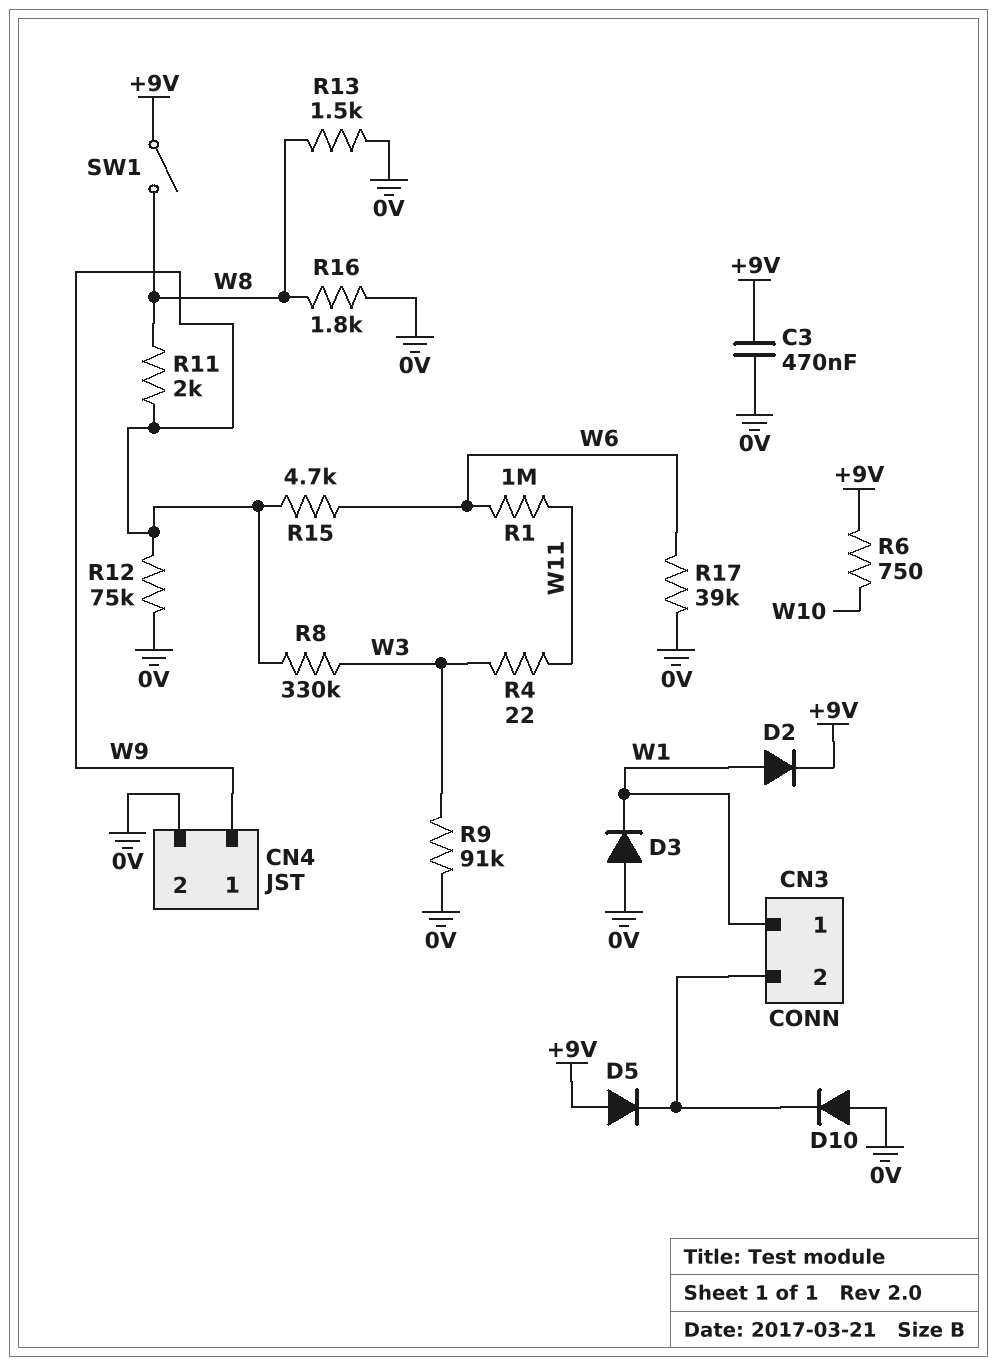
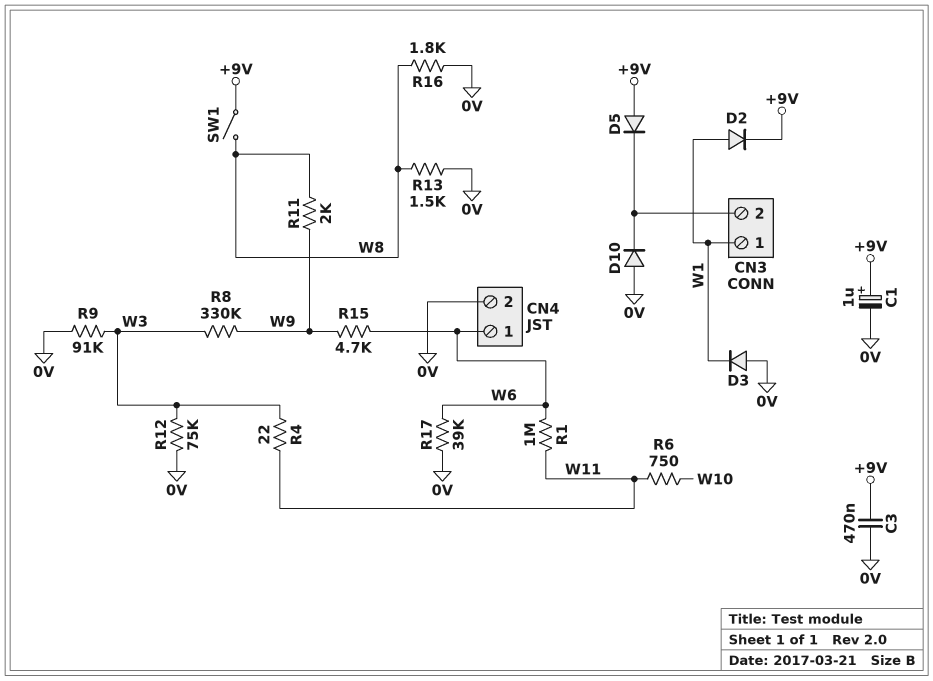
C1: none -> 1uF (plus +9V, minus 0V)
CN4 pin 1: W9 -> W6
R6: 750 (+9V, W10) -> 750 (W10, W11)
R12: 75k (0V, W9) -> 75k (0V, W3)

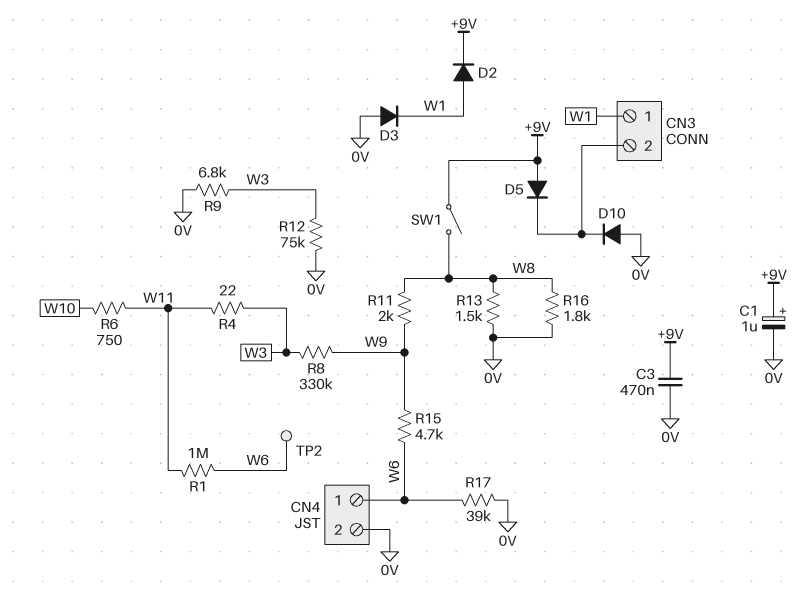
R9: 91k (0V, W3) -> 6.8k (0V, W3)
TP2: none -> test point (W6)

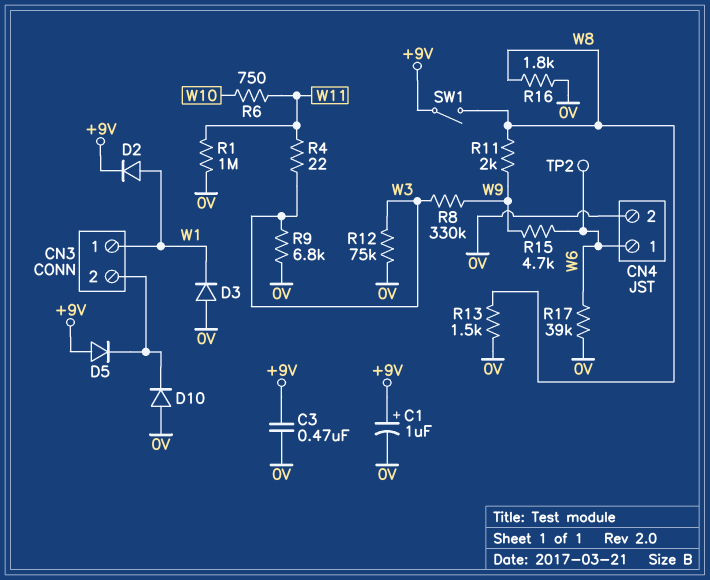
R1: 1M (W6, W11) -> 1M (0V, W11)

